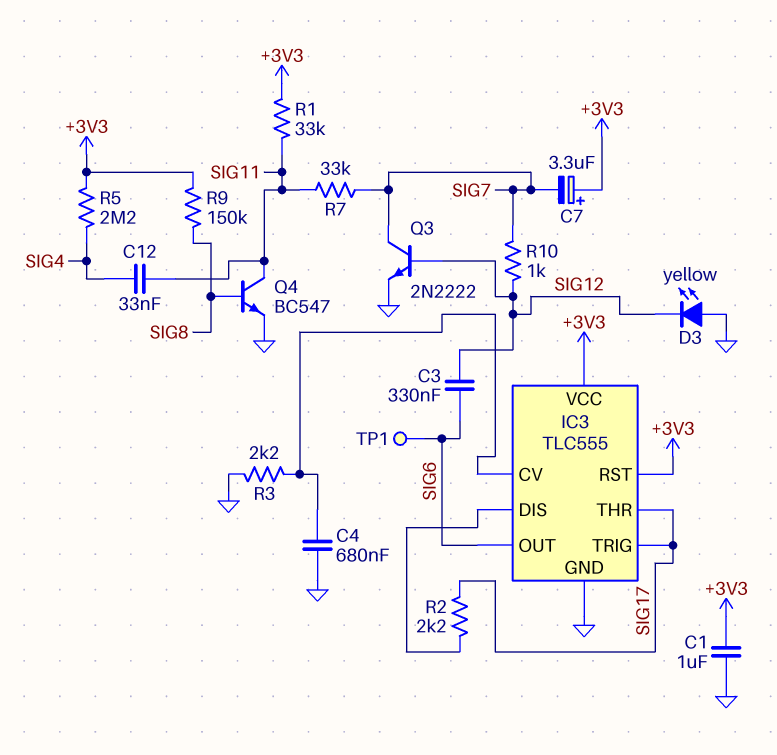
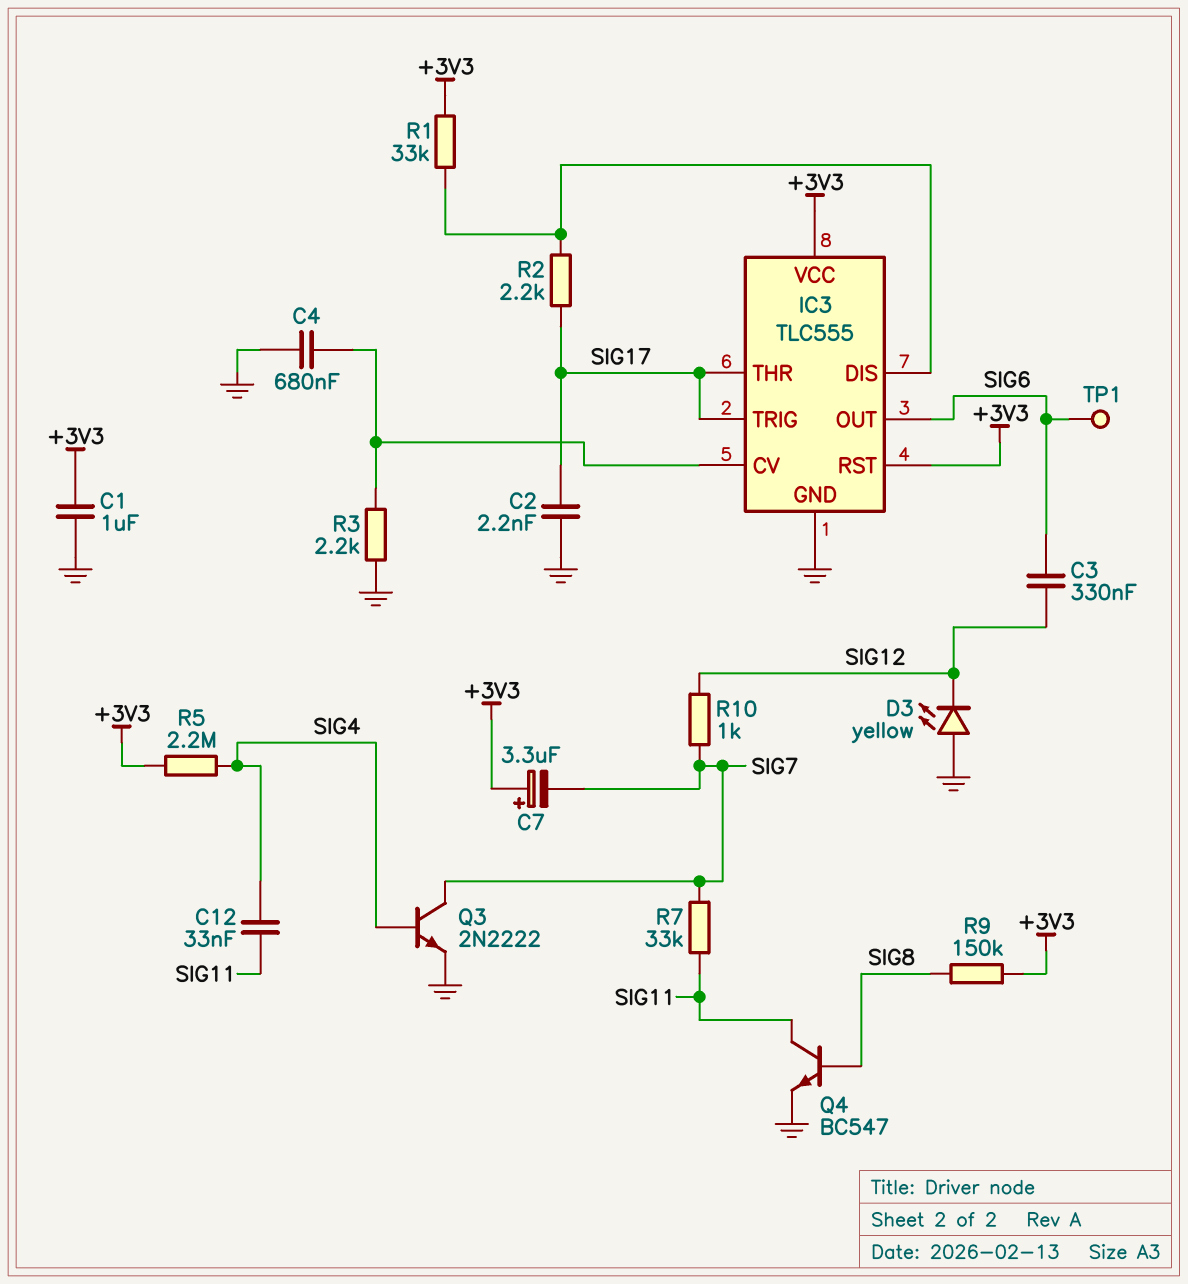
C2: none -> 2.2nF (GND, SIG17)
Q3: NPN 2N2222 (B SIG12, C SIG7, E GND) -> NPN 2N2222 (B SIG4, C SIG7, E GND)
R1: 33k (+3V3, SIG11) -> 33k (+3V3, IC3/DIS)

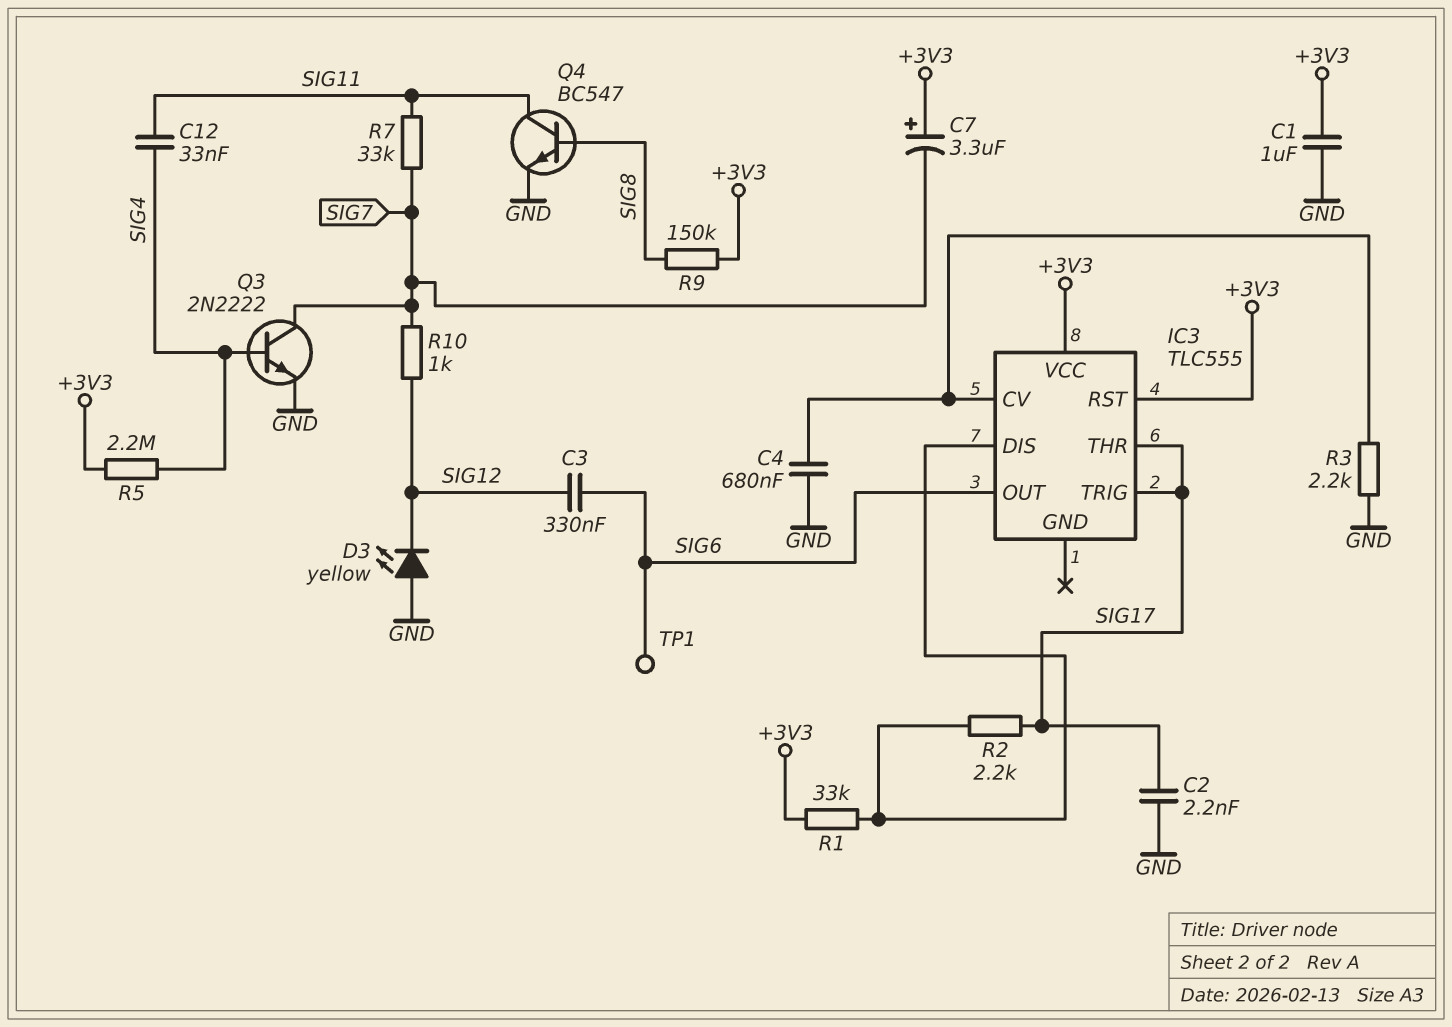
IC3 pin GND: GND -> none

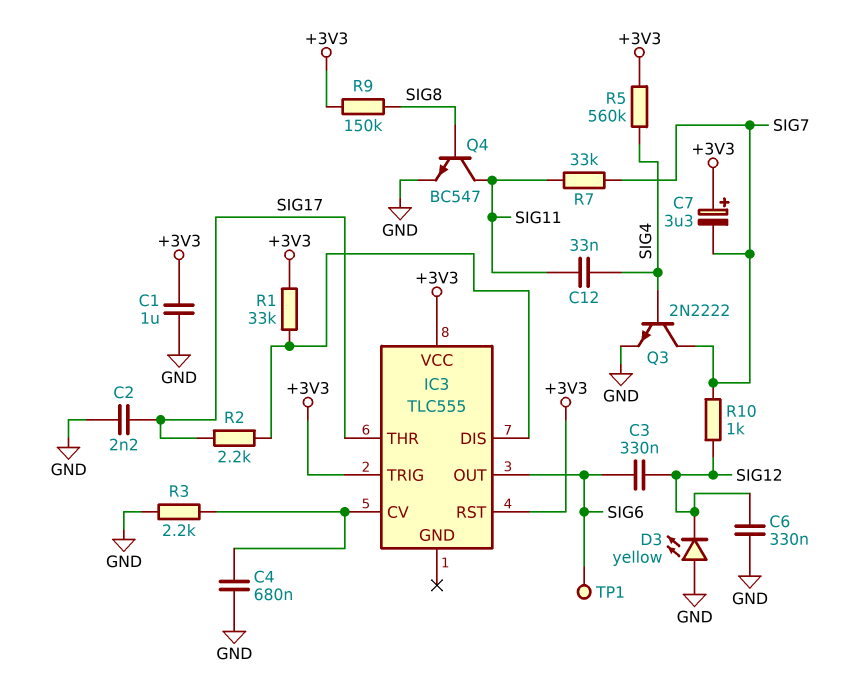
C6: none -> 330nF (GND, SIG12)
IC3 pin TRIG: SIG17 -> +3V3
R5: 2.2M (+3V3, SIG4) -> 560k (+3V3, SIG4)

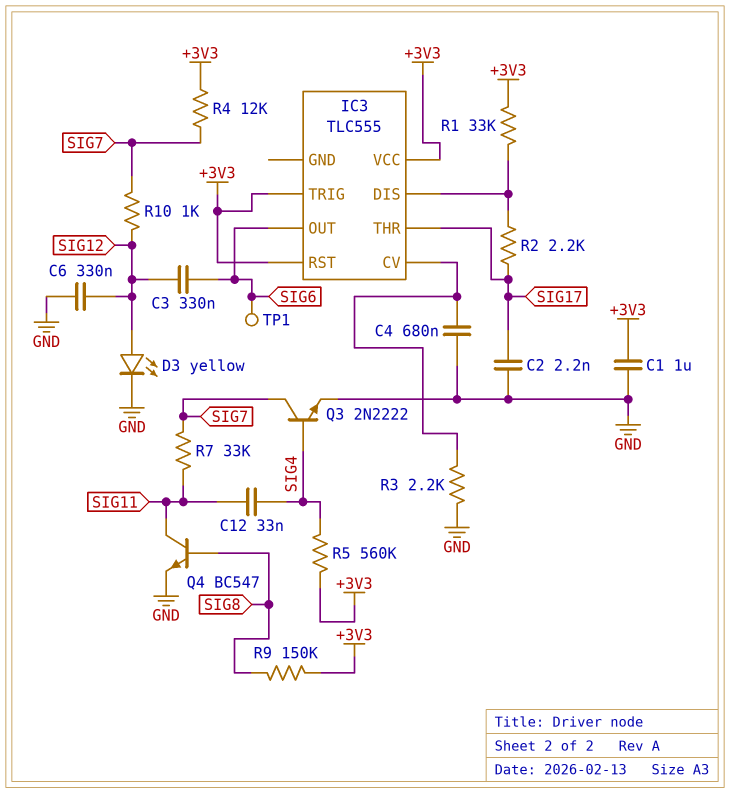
C7: 3.3uF (plus +3V3, minus SIG7) -> none
D3: LED yellow (A GND, K SIG12) -> LED yellow (A SIG12, K GND)
R4: none -> 12k (+3V3, SIG7)

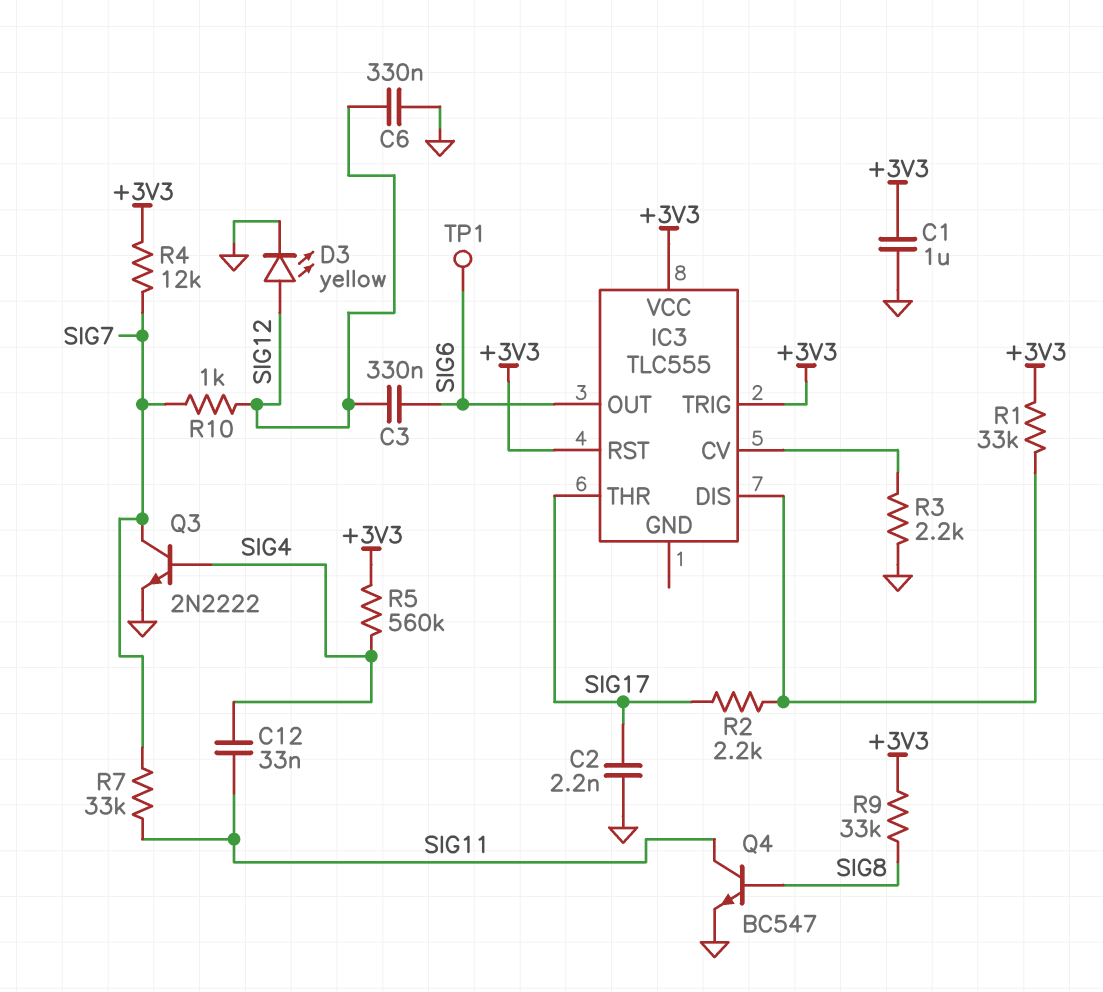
C4: 680nF (GND, IC3/CV) -> none
R9: 150k (+3V3, SIG8) -> 33k (+3V3, SIG8)

